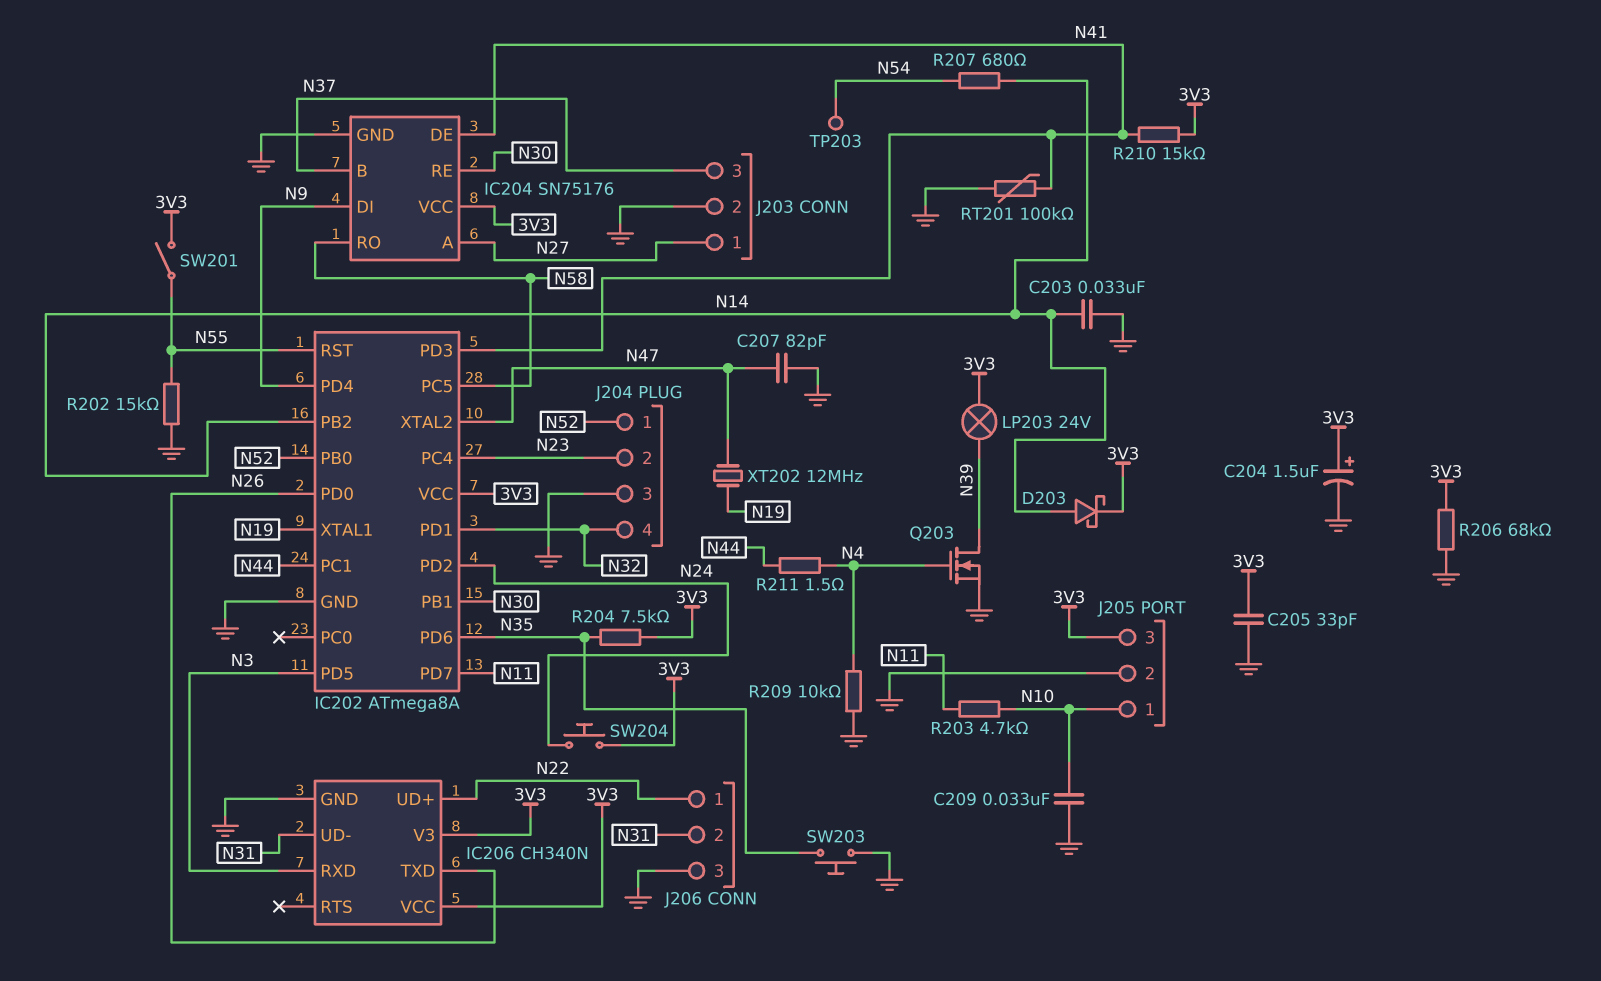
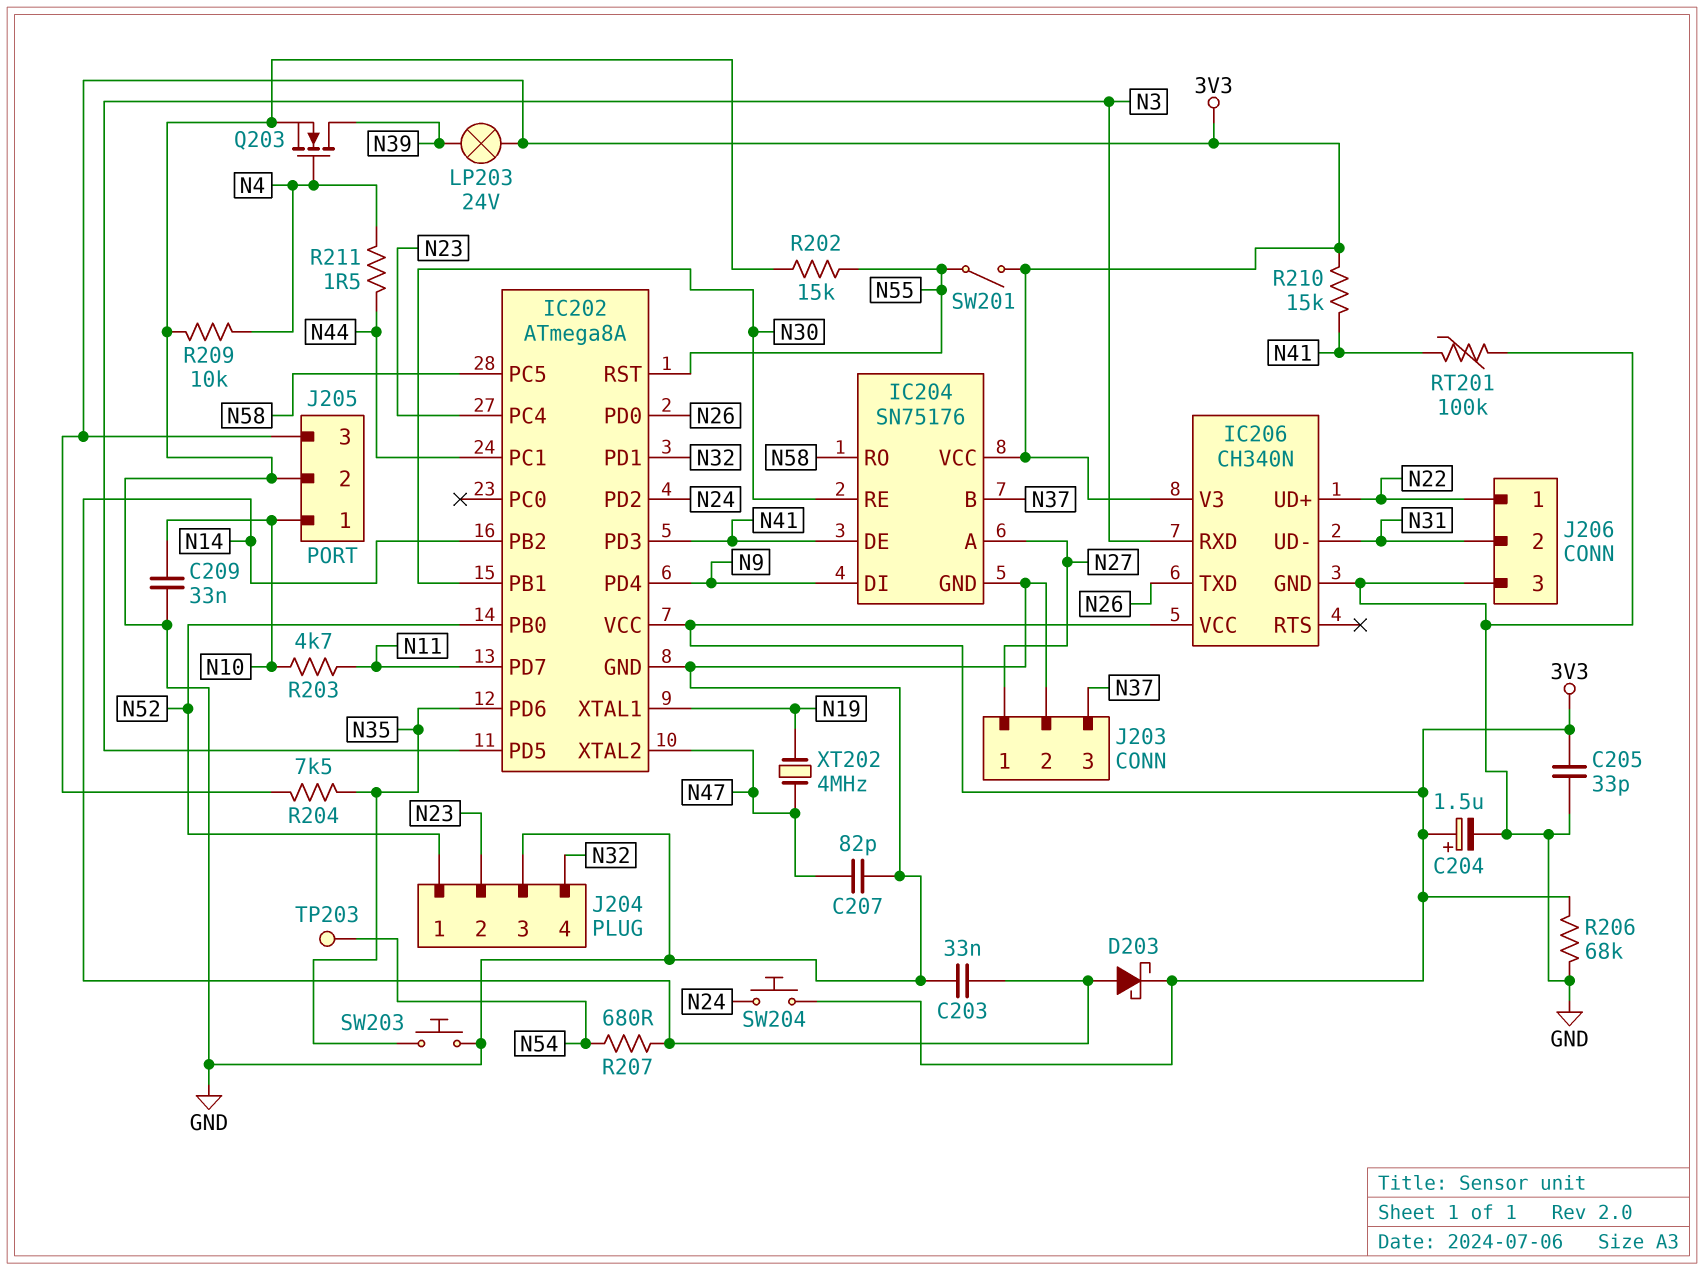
XT202: 12MHz (N19, N47) -> 4MHz (N19, N47)

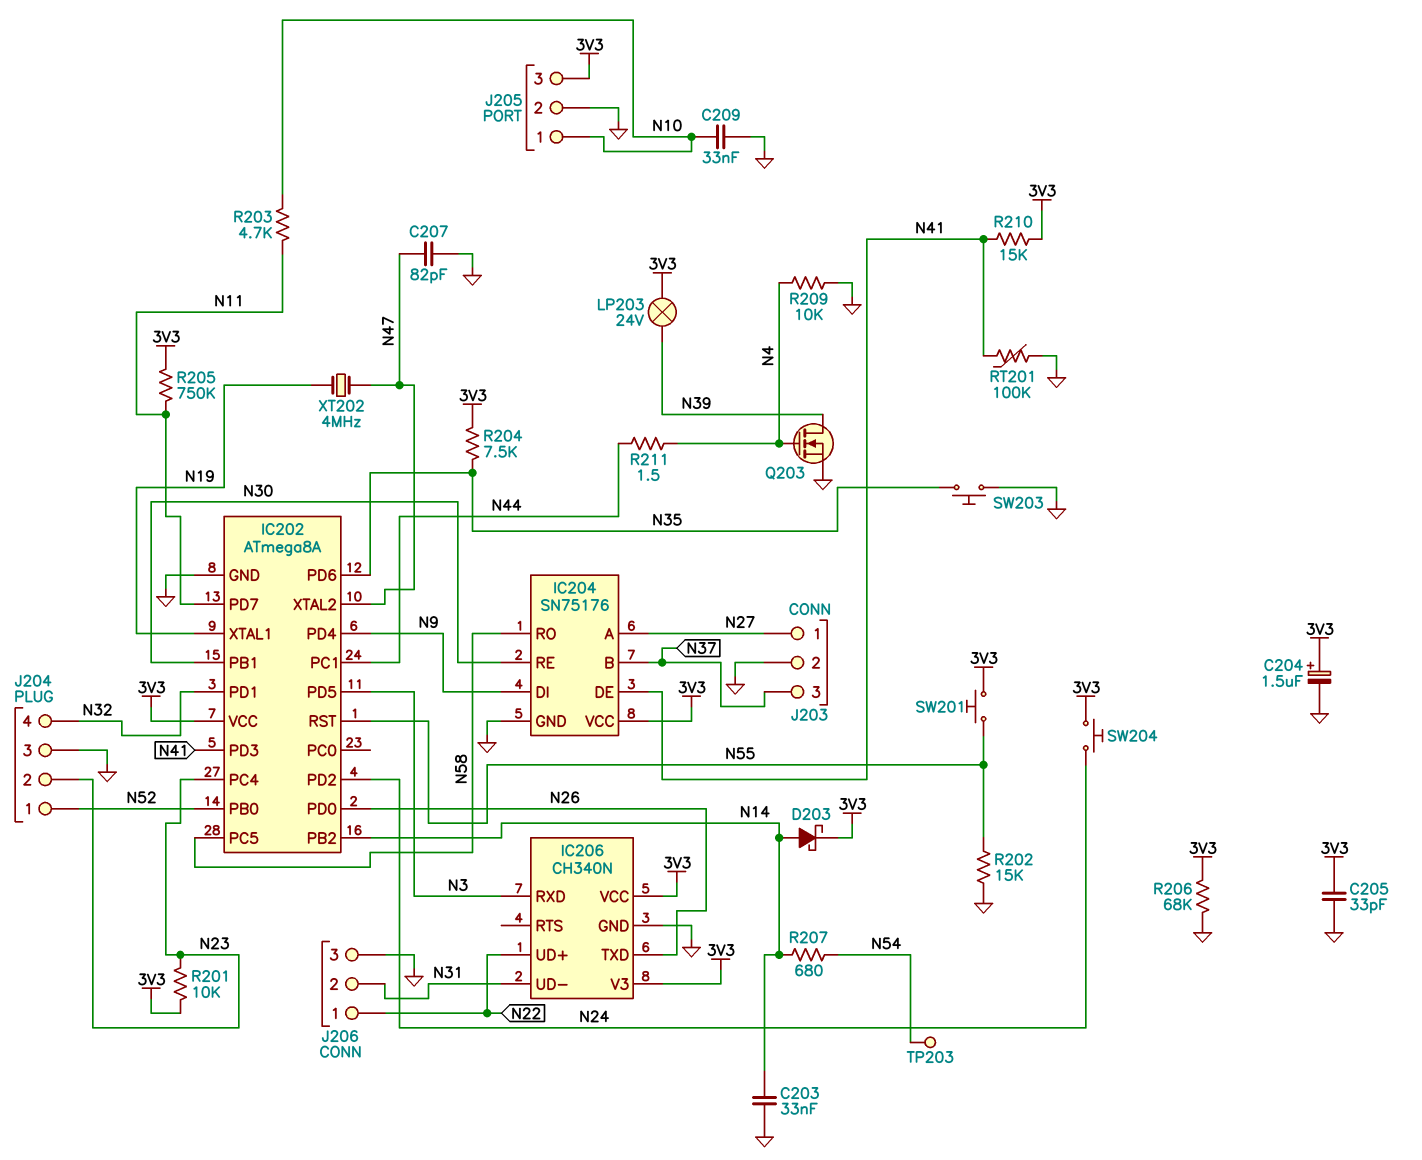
R201: none -> 10k (3V3, N23)
R205: none -> 750k (3V3, N11)
SW201: switch (3V3, N55) -> button (3V3, N55)

